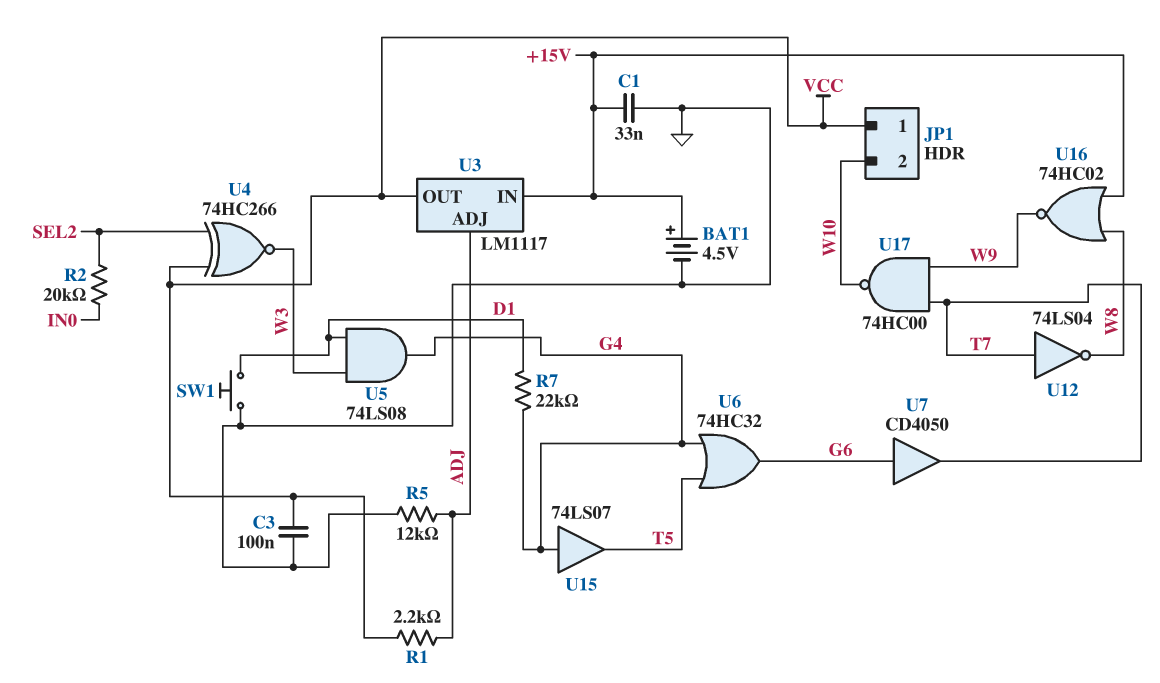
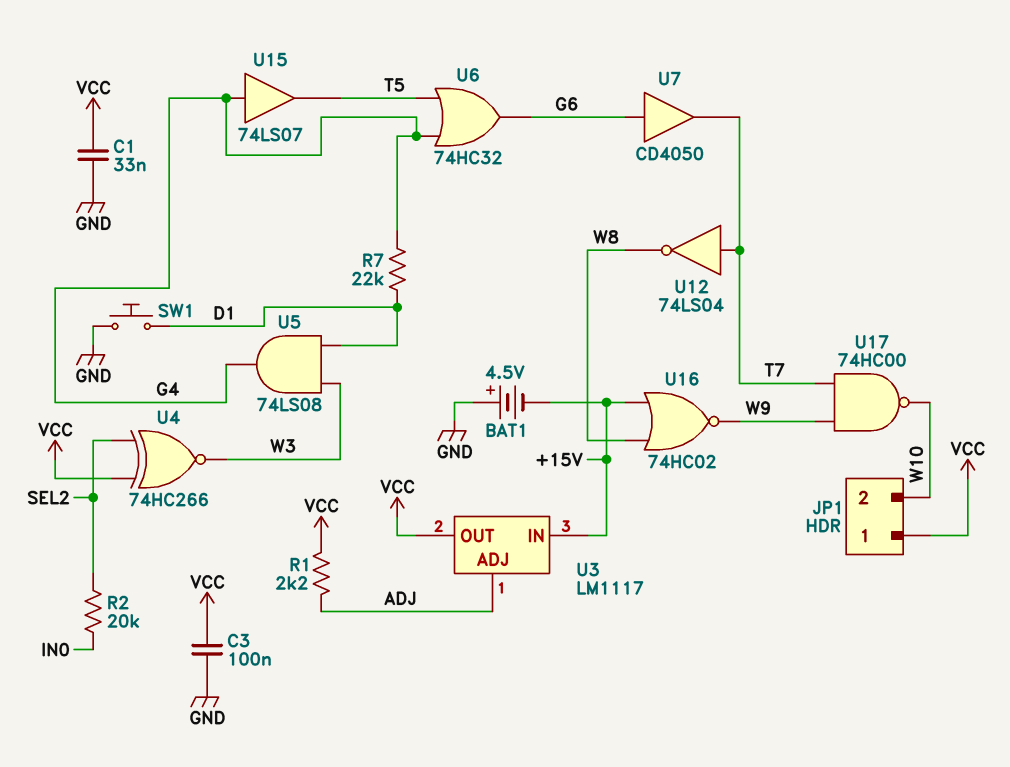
BAT1: 4.5V (plus +15V, minus GND) -> 4.5V (plus GND, minus +15V)
C1: 33nF (+15V, GND) -> 33nF (GND, VCC)
R5: 12k (ADJ, GND) -> none

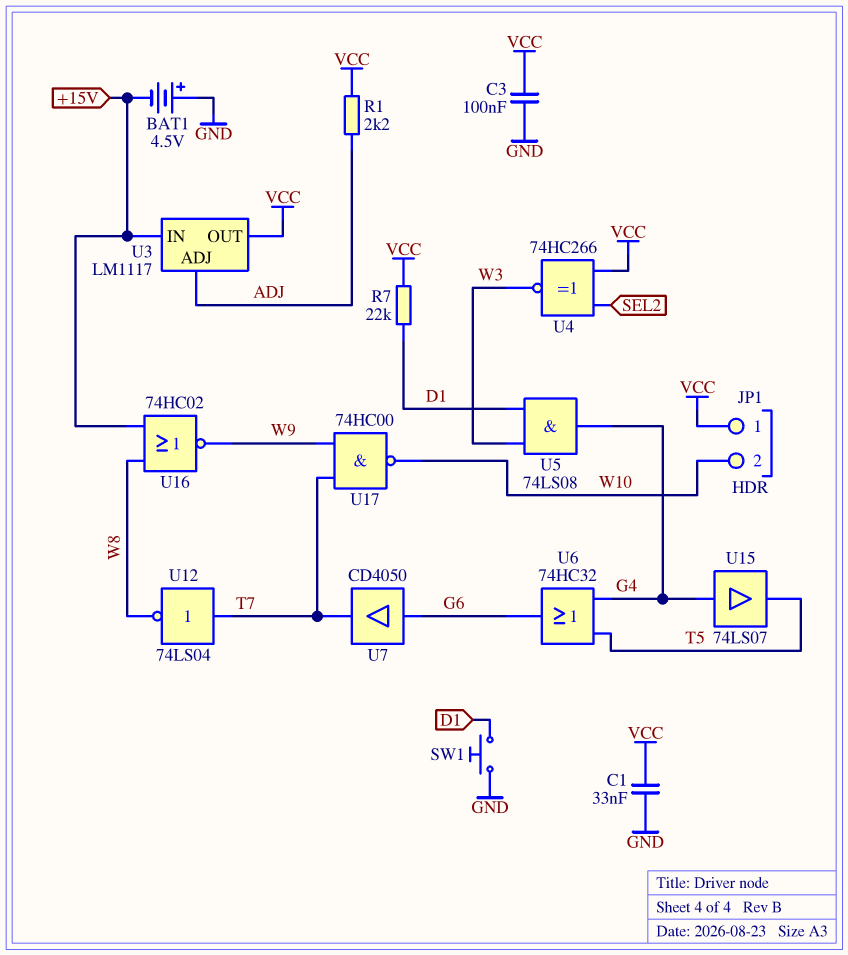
R2: 20k (IN0, SEL2) -> none
R7: 22k (D1, G4) -> 22k (D1, VCC)

